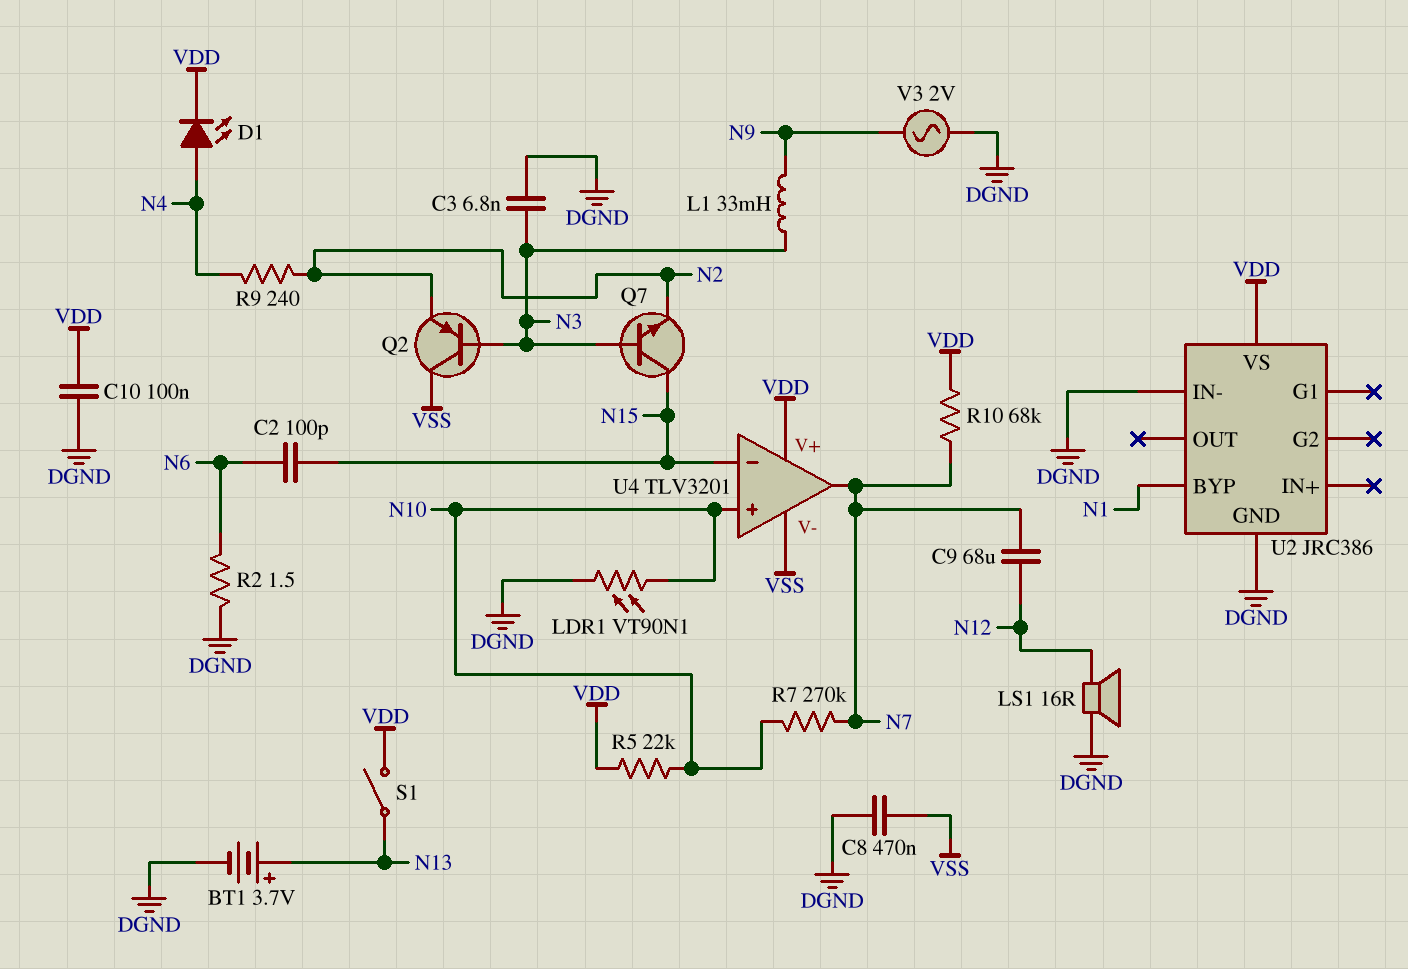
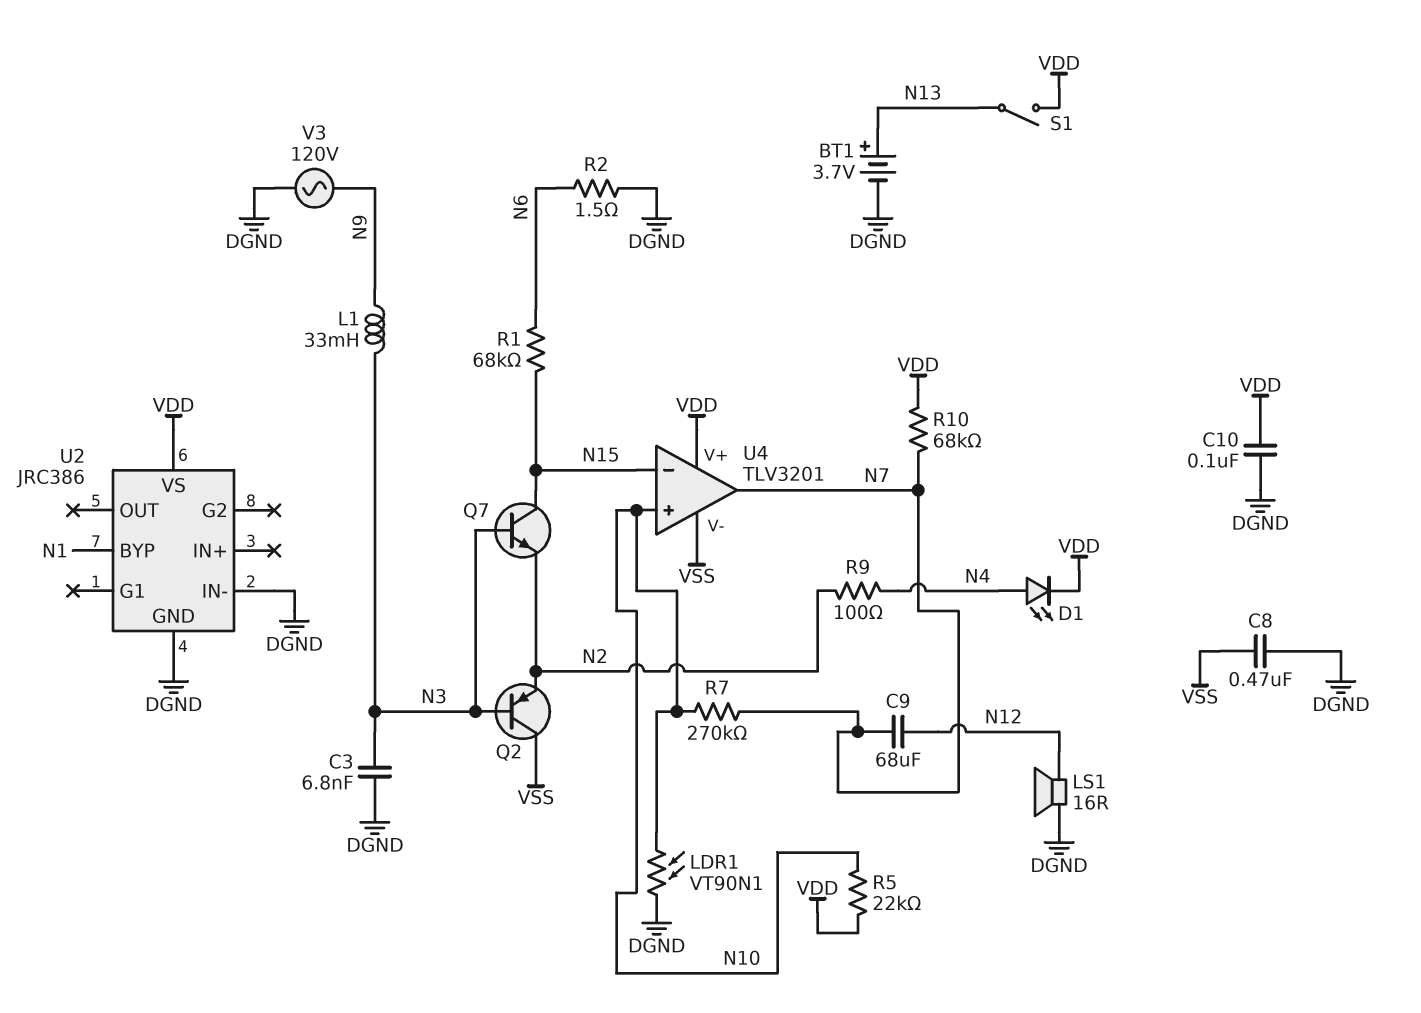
C2: 100pF (N6, N15) -> none
R1: none -> 68k (N6, N15)
R9: 240 (N2, N4) -> 100 (N2, N4)
V3: AC 2V (DGND, N9) -> AC 120V (DGND, N9)

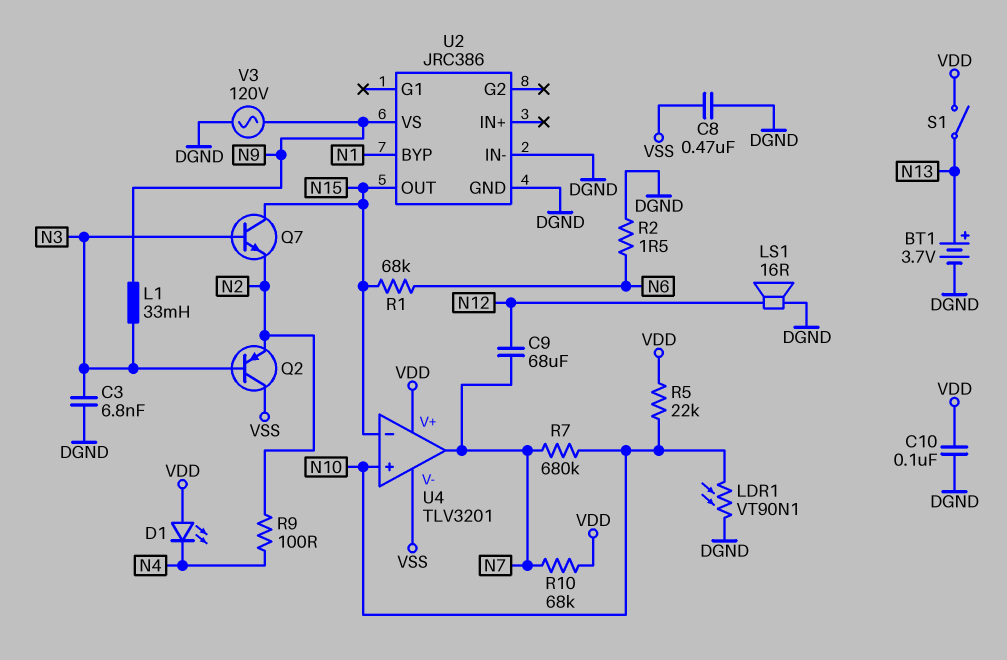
D1: LED (A N4, K VDD) -> LED (A VDD, K N4)
R7: 270k (N7, N10) -> 680k (N7, N10)
U2 pin OUT: none -> N15
U2 pin VS: VDD -> N9

